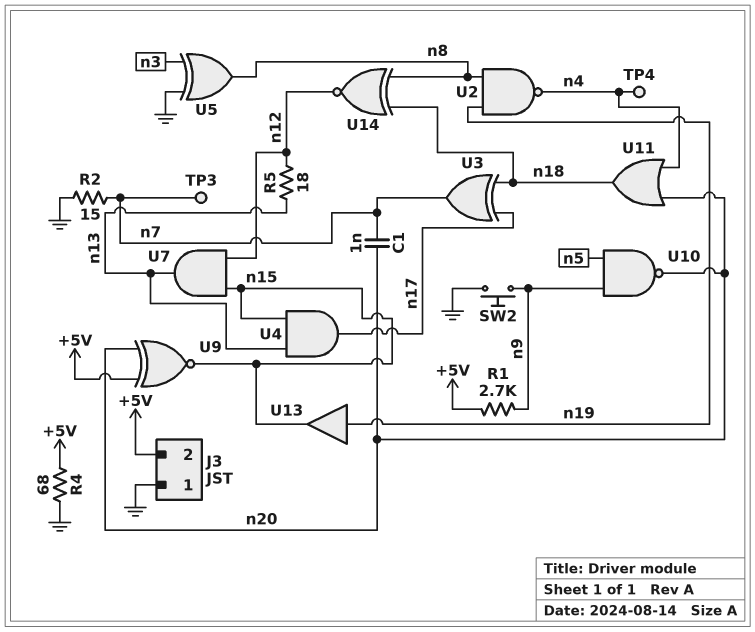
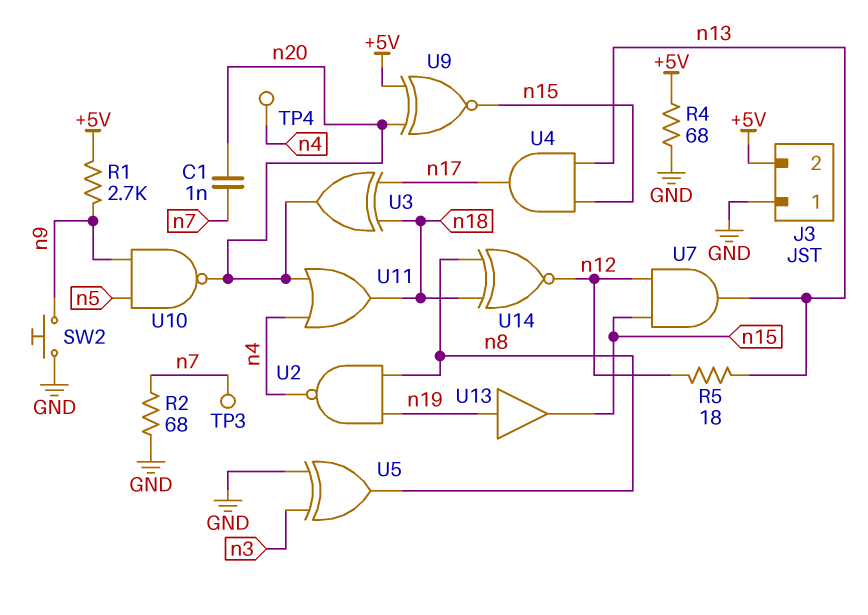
R2: 15 (GND, n7) -> 68 (GND, n7)
U3: XOR (in n17, in n18, out n7) -> XOR (in n17, in n18, out n20)

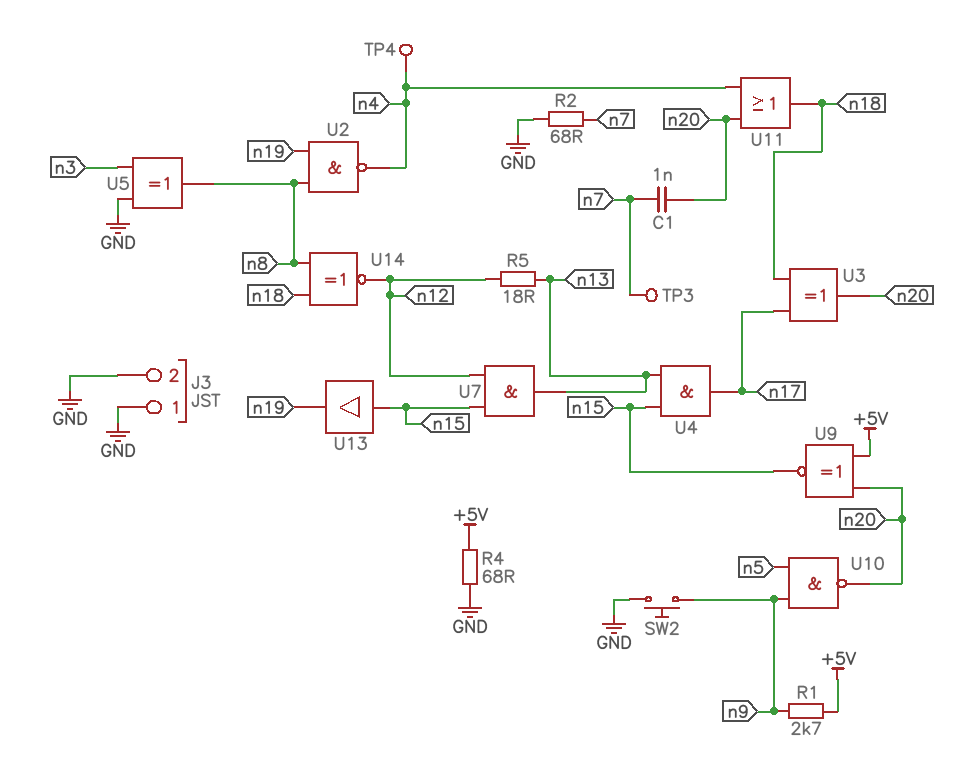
J3 pin 2: +5V -> GND
U13: buffer (in n19, out n15) -> buffer (in n15, out n19)

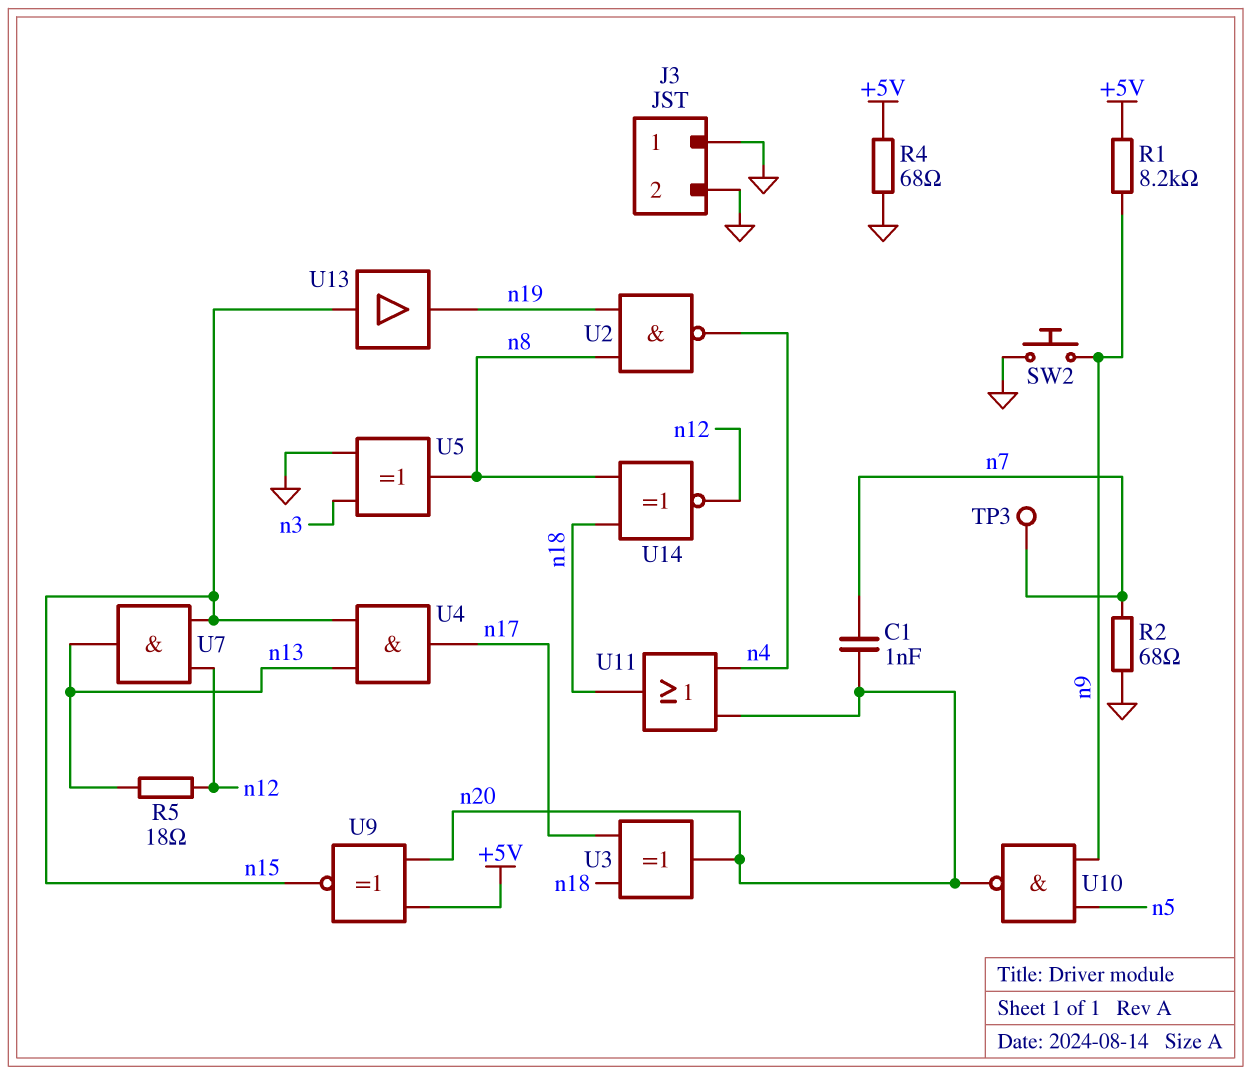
R1: 2.7k (+5V, n9) -> 8.2k (+5V, n9)
TP4: test point (n4) -> none

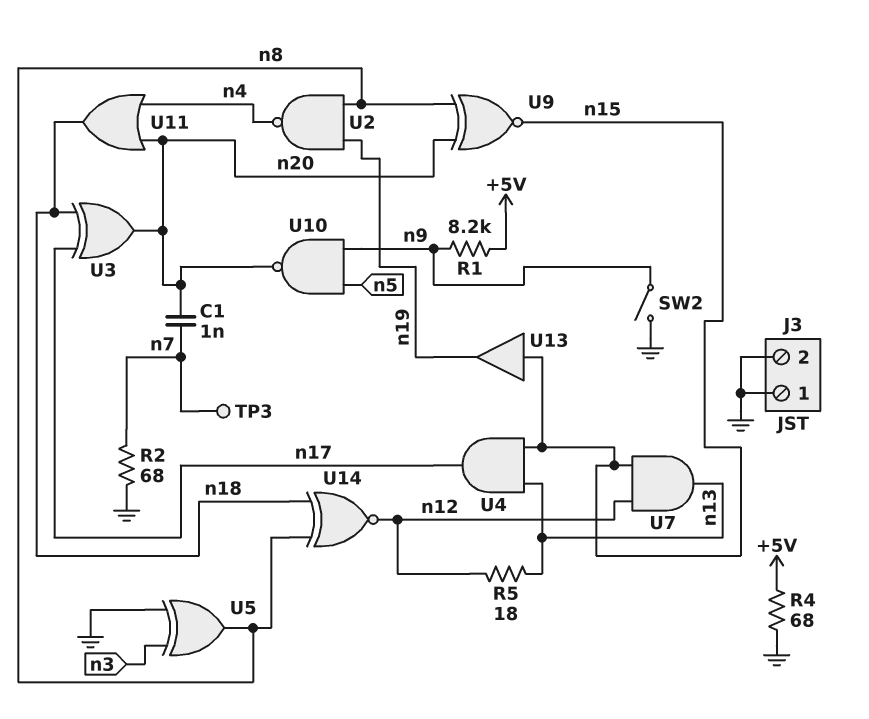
SW2: button (GND, n9) -> switch (GND, n9)
U9: XNOR (in +5V, in n20, out n15) -> XNOR (in n8, in n20, out n15)

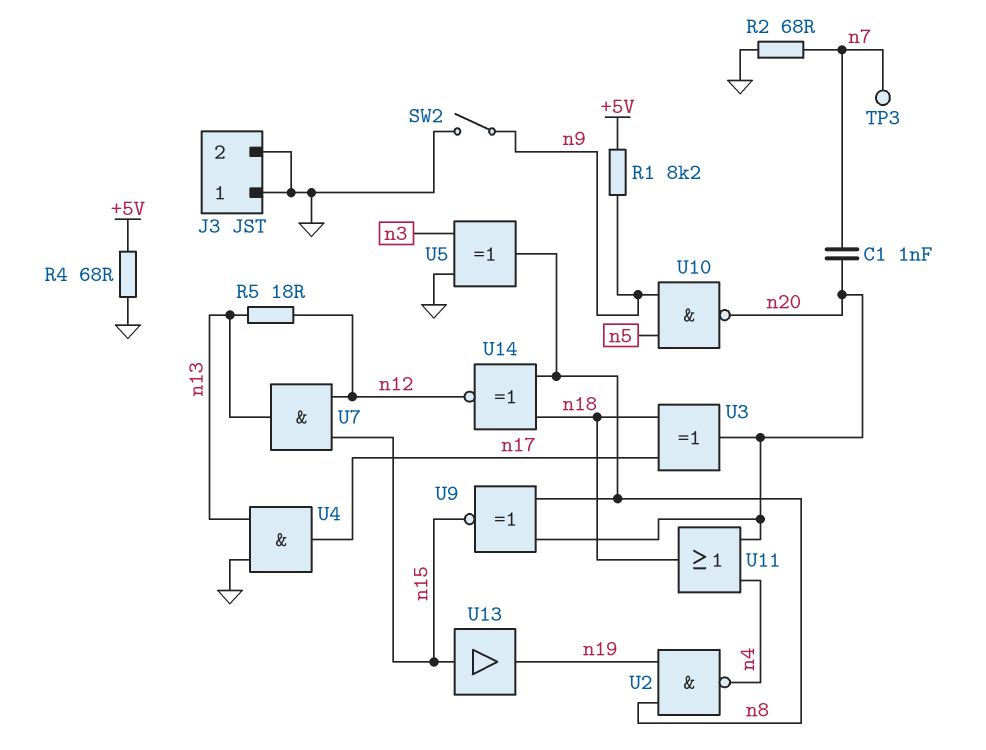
U4: AND (in n13, in n15, out n17) -> AND (in GND, in n13, out n17)

